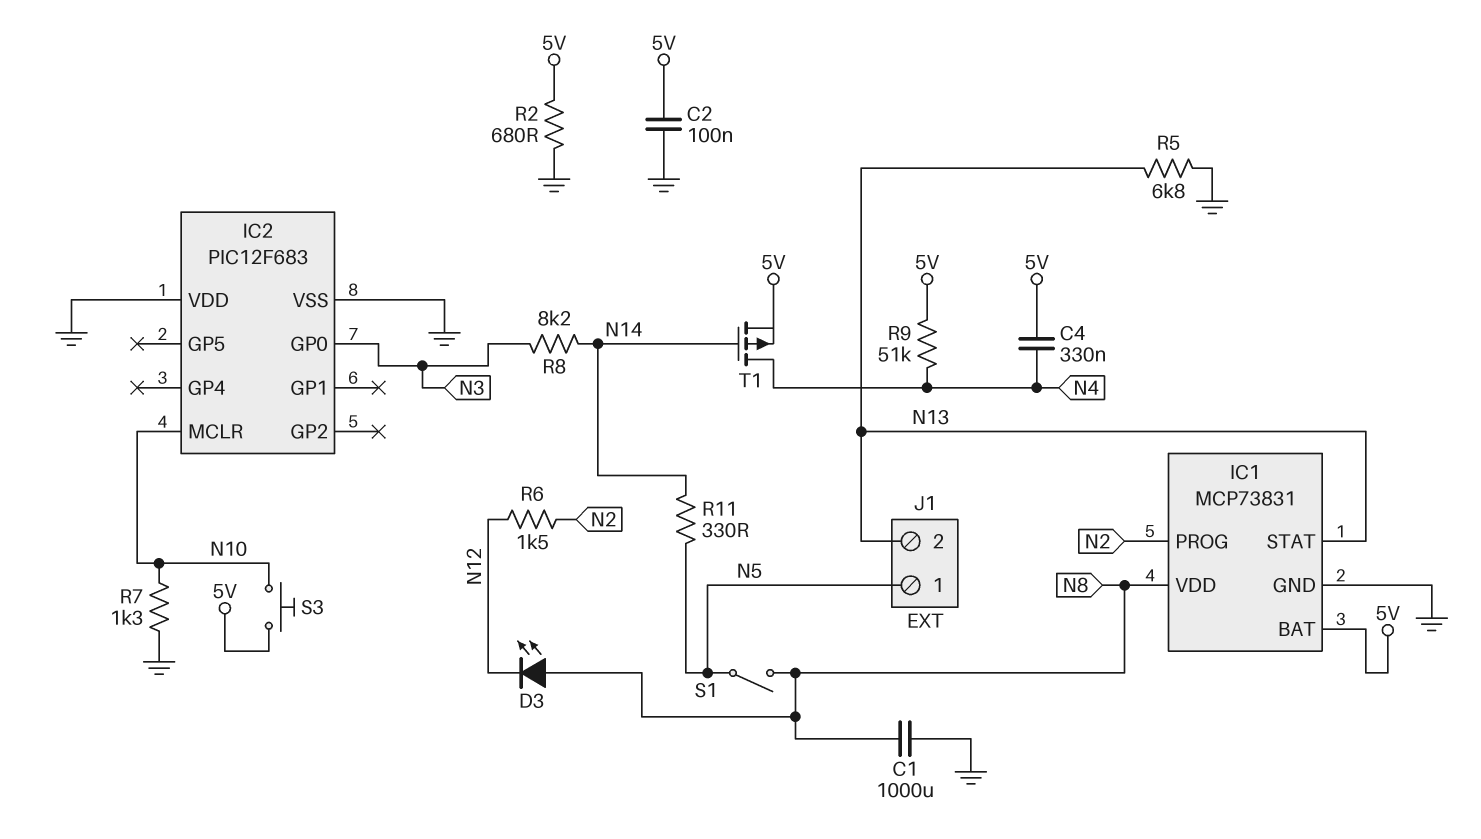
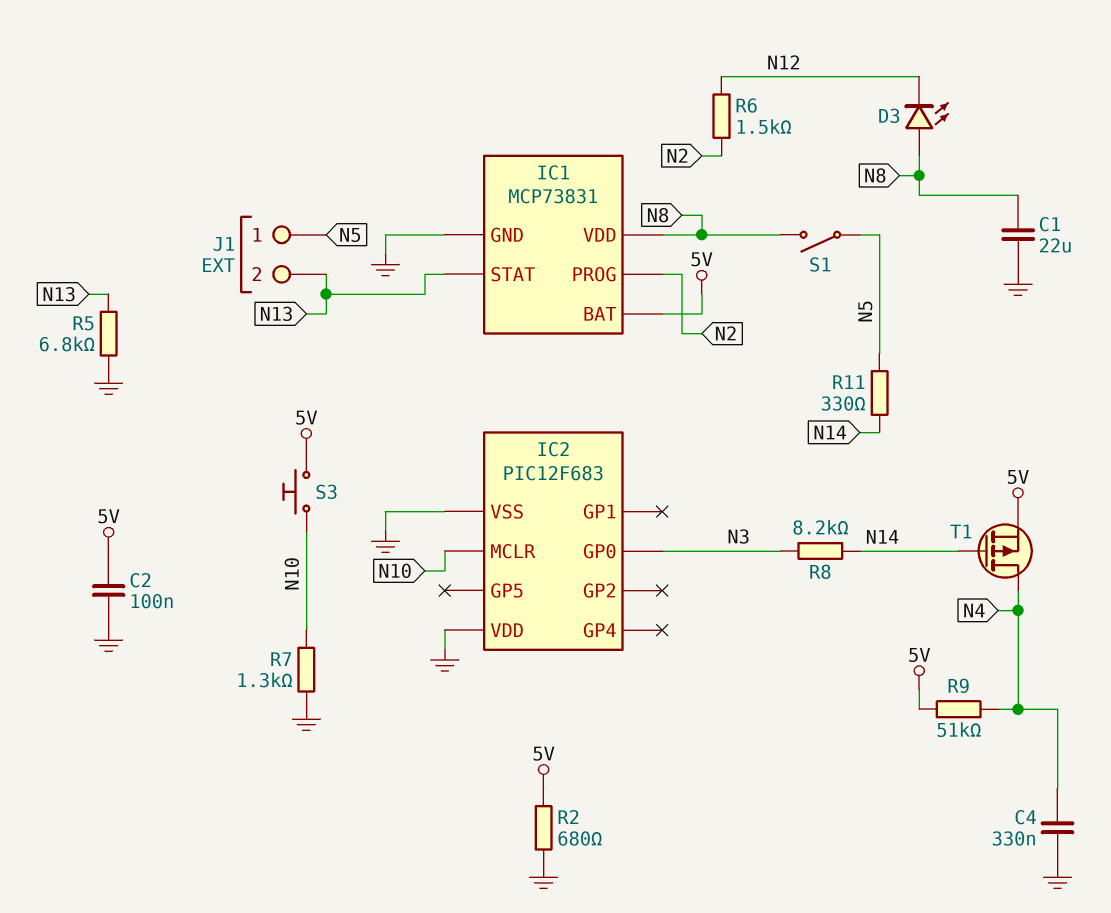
C1: 1000uF (GND, N8) -> 22uF (GND, N8)
C4: 330nF (5V, N4) -> 330nF (GND, N4)

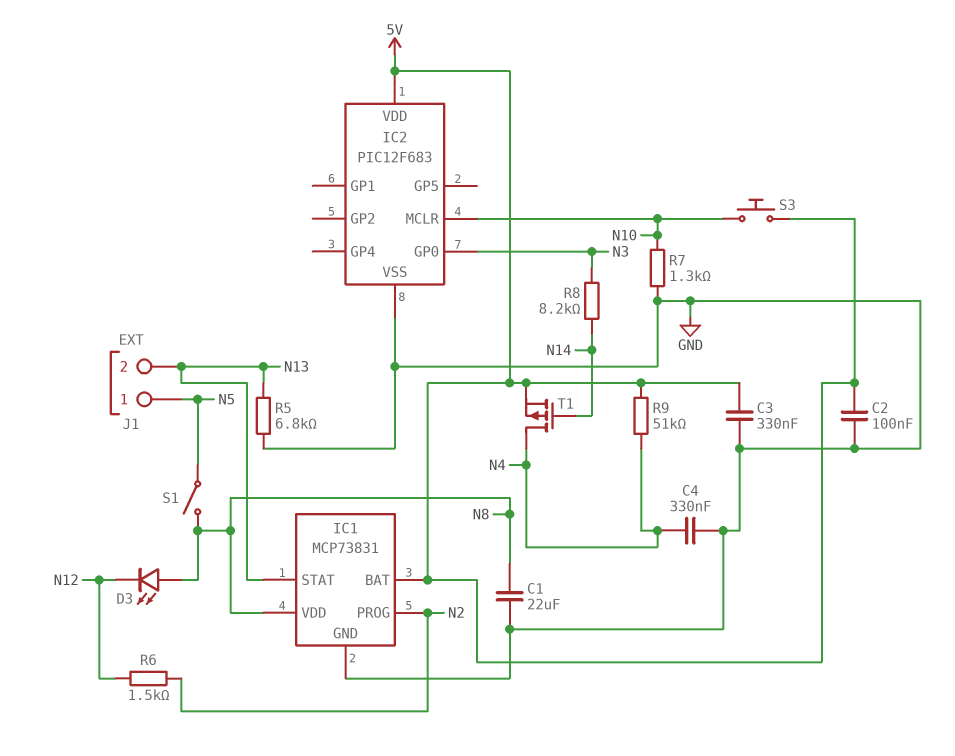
C3: none -> 330nF (5V, GND)
IC2 pin VDD: GND -> 5V
R2: 680 (5V, GND) -> none
R11: 330 (N5, N14) -> none

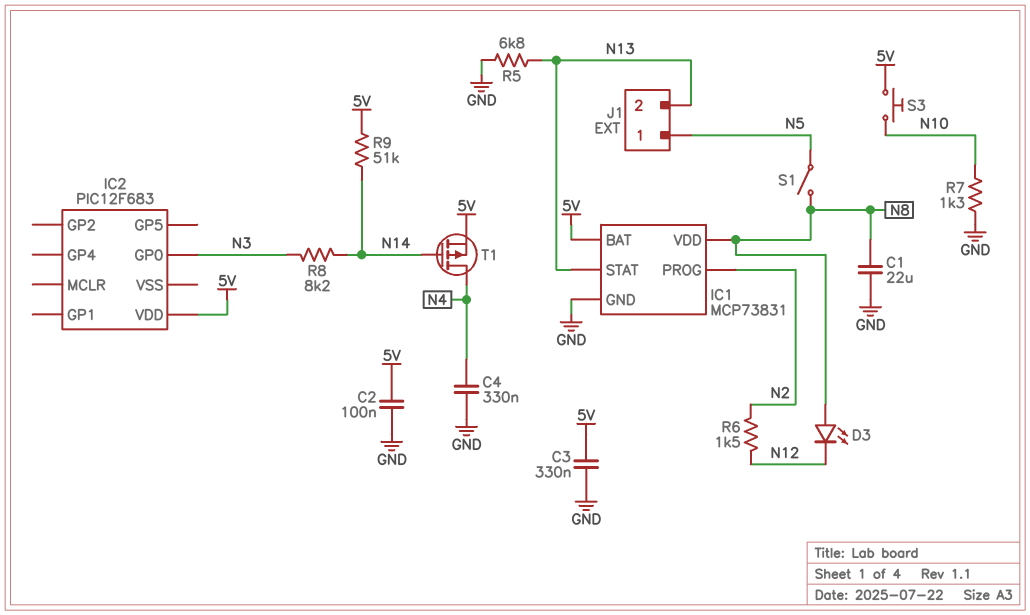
IC2 pin MCLR: N10 -> none
IC2 pin VSS: GND -> none
R9: 51k (5V, N4) -> 51k (5V, N14)

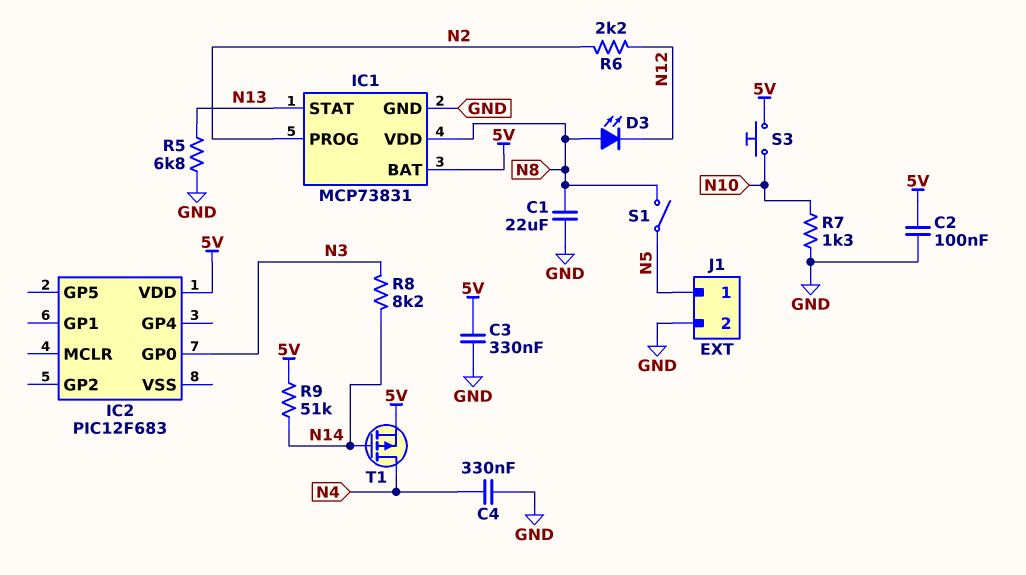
J1 pin 2: N13 -> GND
R6: 1.5k (N2, N12) -> 2.2k (N2, N12)

